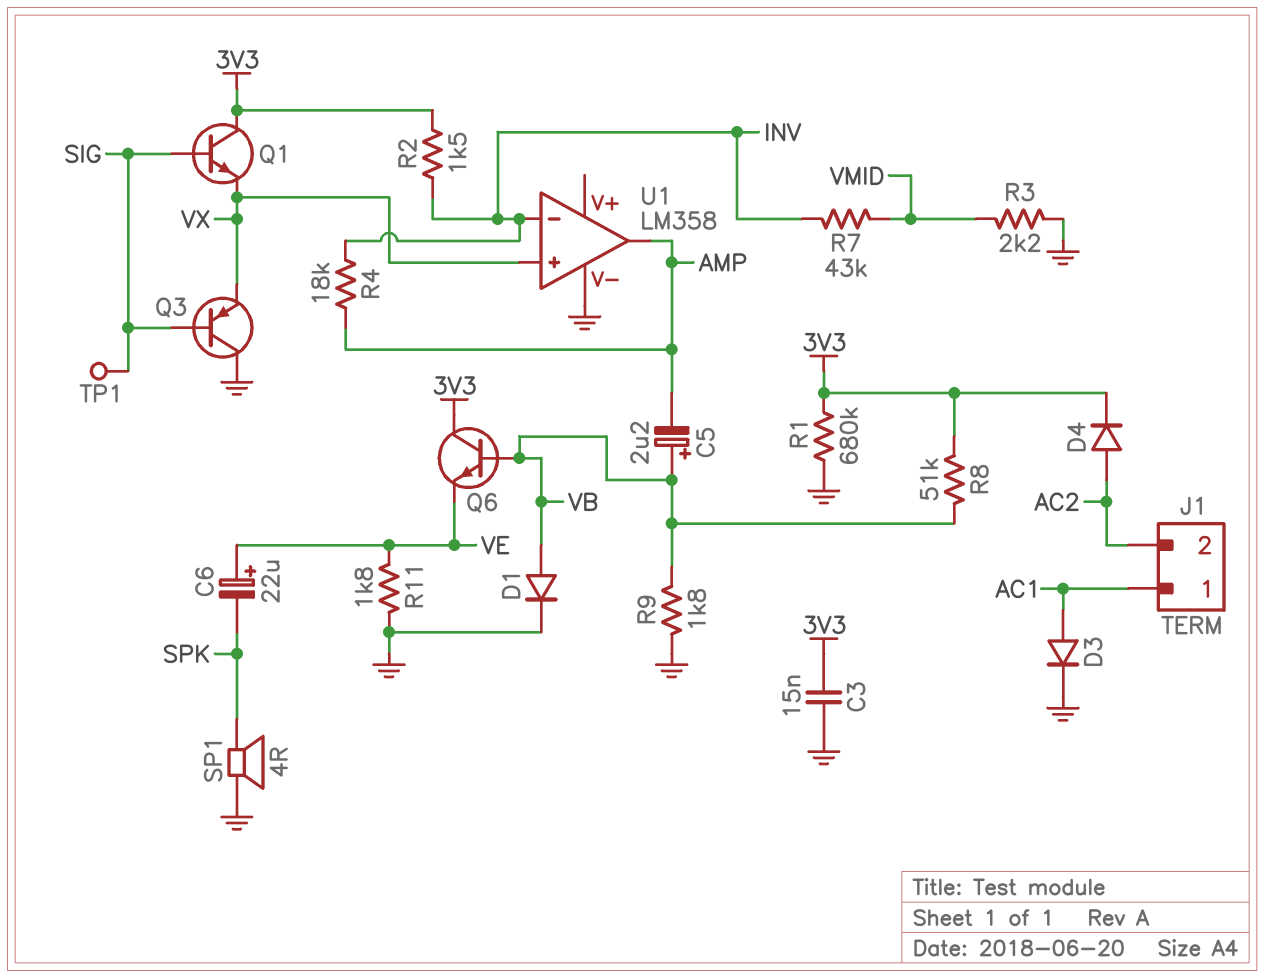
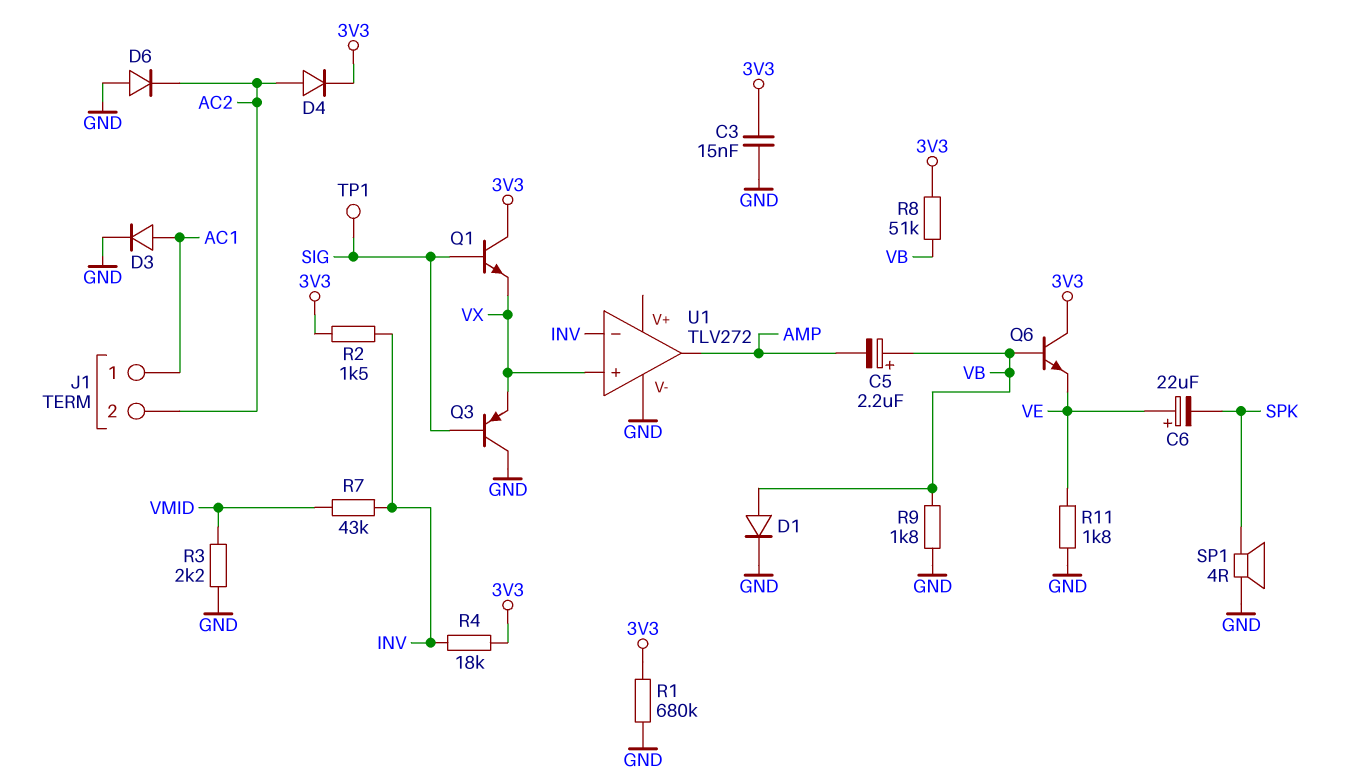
D6: none -> diode (A GND, K AC2)
R4: 18k (AMP, INV) -> 18k (3V3, INV)
U1: LM358 -> TLV272

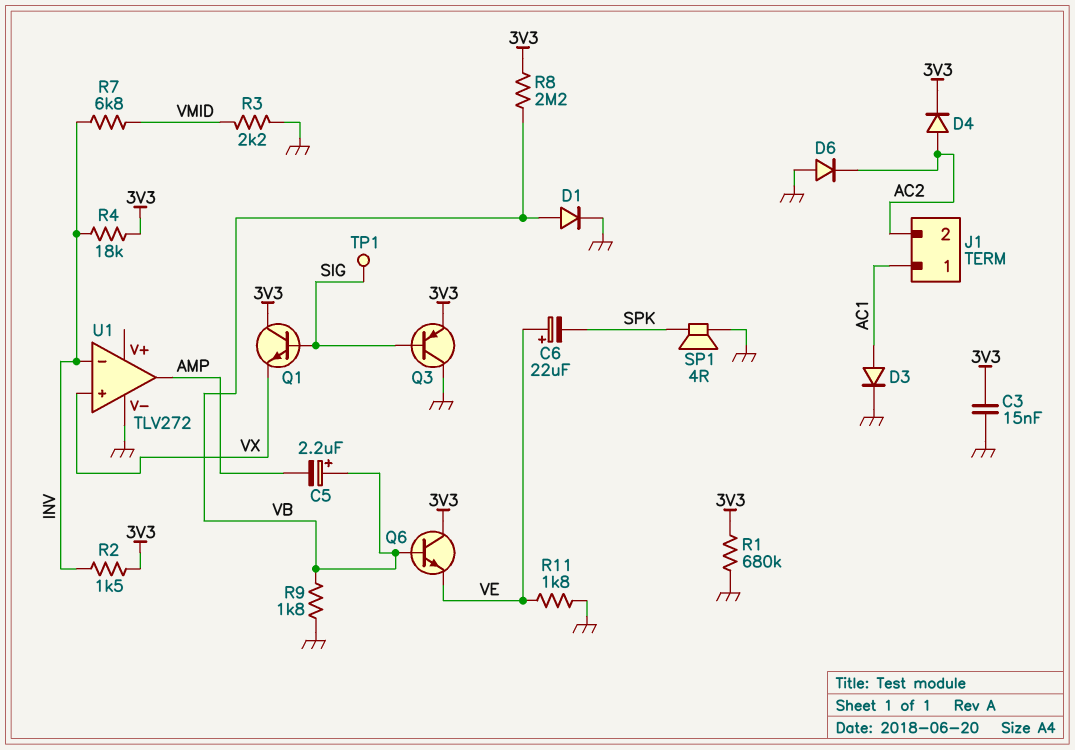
Q3: PNP (B SIG, C GND, E VX) -> PNP (B SIG, C GND, E 3V3)
R7: 43k (INV, VMID) -> 6.8k (INV, VMID)
R8: 51k (3V3, VB) -> 2.2M (3V3, VB)

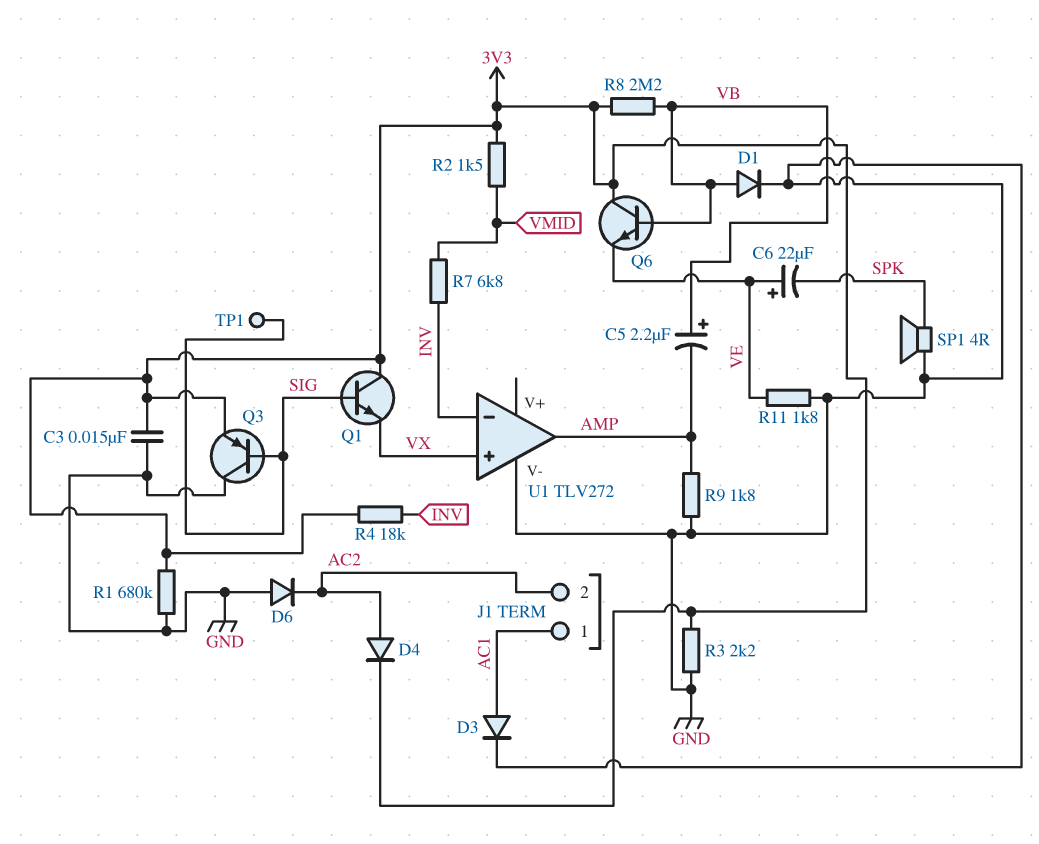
R2: 1.5k (3V3, INV) -> 1.5k (3V3, VMID)
R3: 2.2k (GND, VMID) -> 2.2k (3V3, GND)
R9: 1.8k (GND, VB) -> 1.8k (AMP, GND)

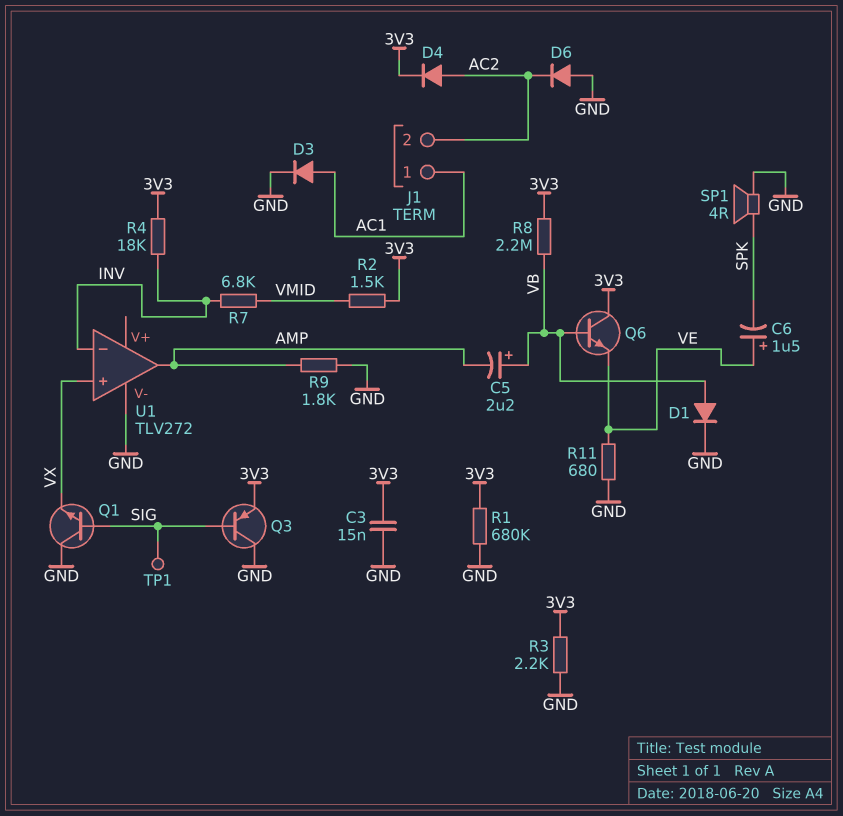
C6: 22uF (plus VE, minus SPK) -> 1.5uF (plus VE, minus SPK)
Q1: NPN (B SIG, C 3V3, E VX) -> NPN (B SIG, C GND, E VX)
R11: 1.8k (GND, VE) -> 680 (GND, VE)

